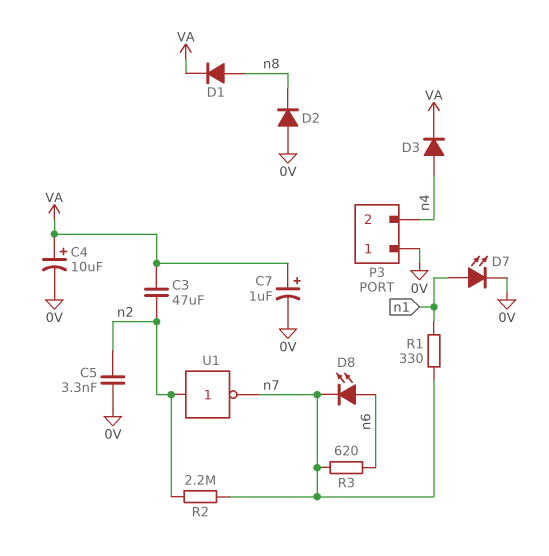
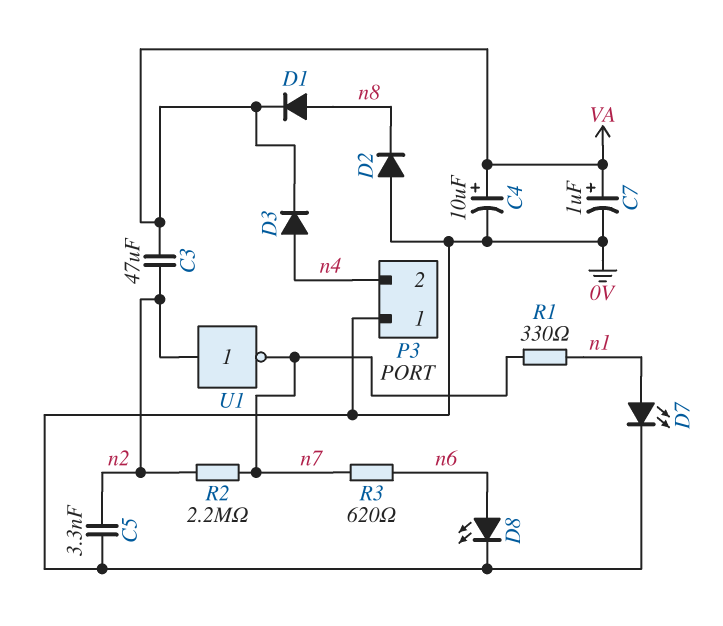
D8: LED (A n6, K n7) -> LED (A n6, K 0V)

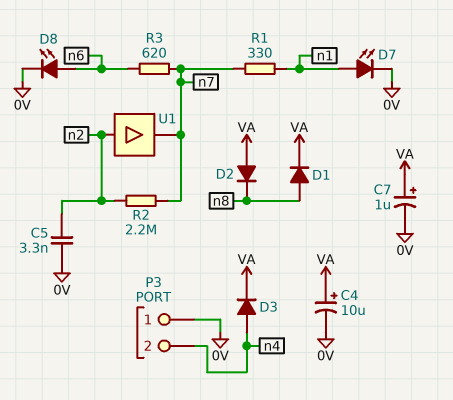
C3: 47uF (VA, n2) -> none
D2: diode (A 0V, K n8) -> diode (A VA, K n8)
U1: NOT (in n2, out n7) -> buffer (in n2, out n7)

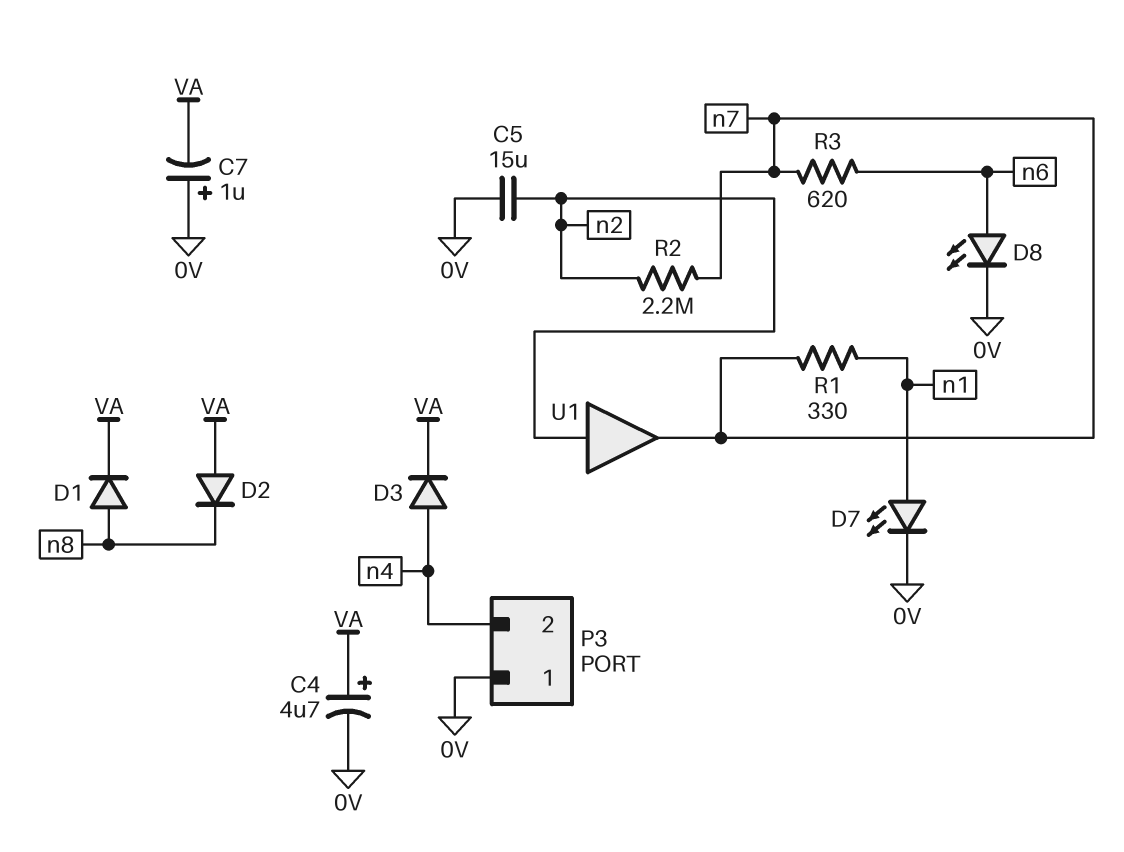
C4: 10uF (plus VA, minus 0V) -> 4.7uF (plus VA, minus 0V)
C5: 3.3nF (0V, n2) -> 15uF (0V, n2)
C7: 1uF (plus VA, minus 0V) -> 1uF (plus 0V, minus VA)

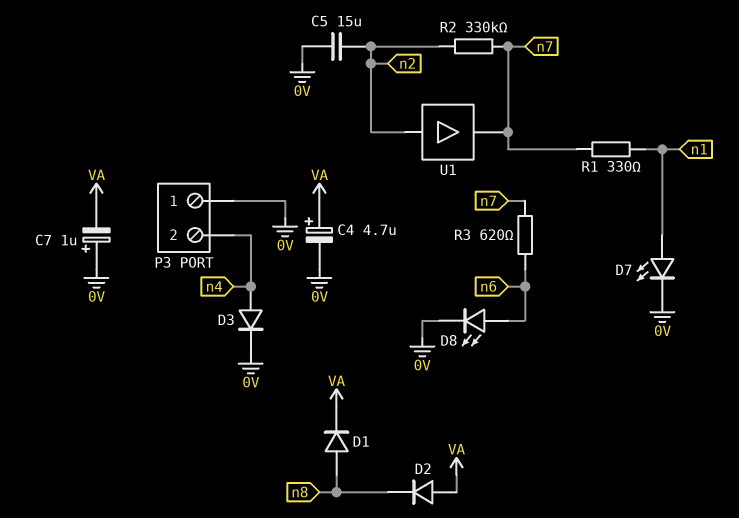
D3: diode (A n4, K VA) -> diode (A n4, K 0V)
R2: 2.2M (n2, n7) -> 330k (n2, n7)

